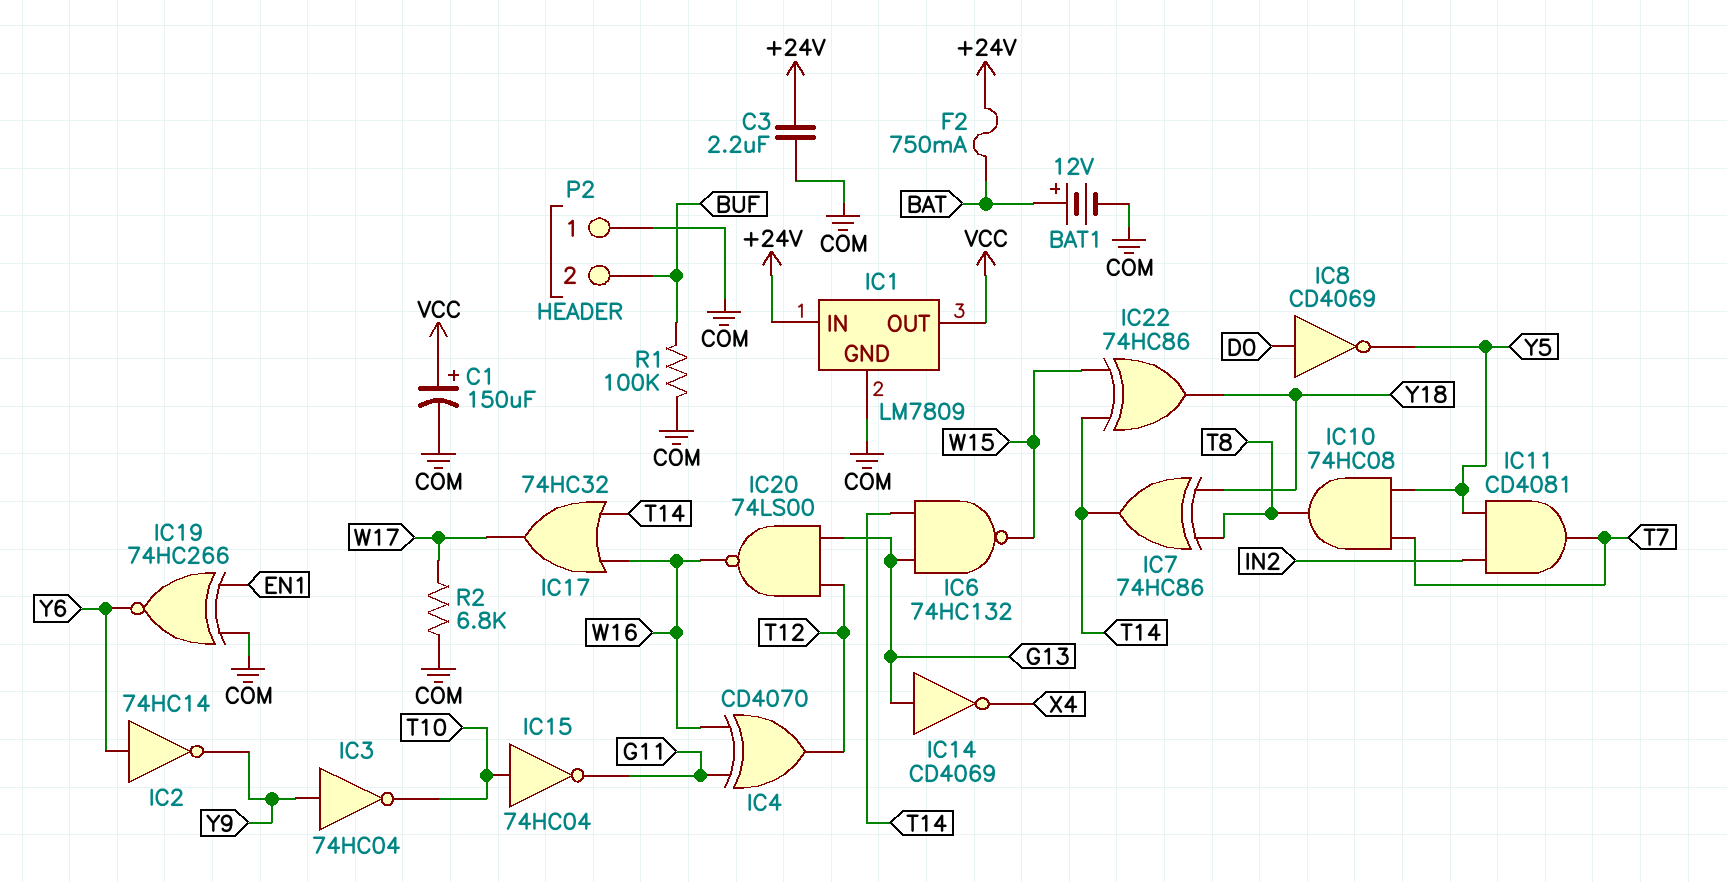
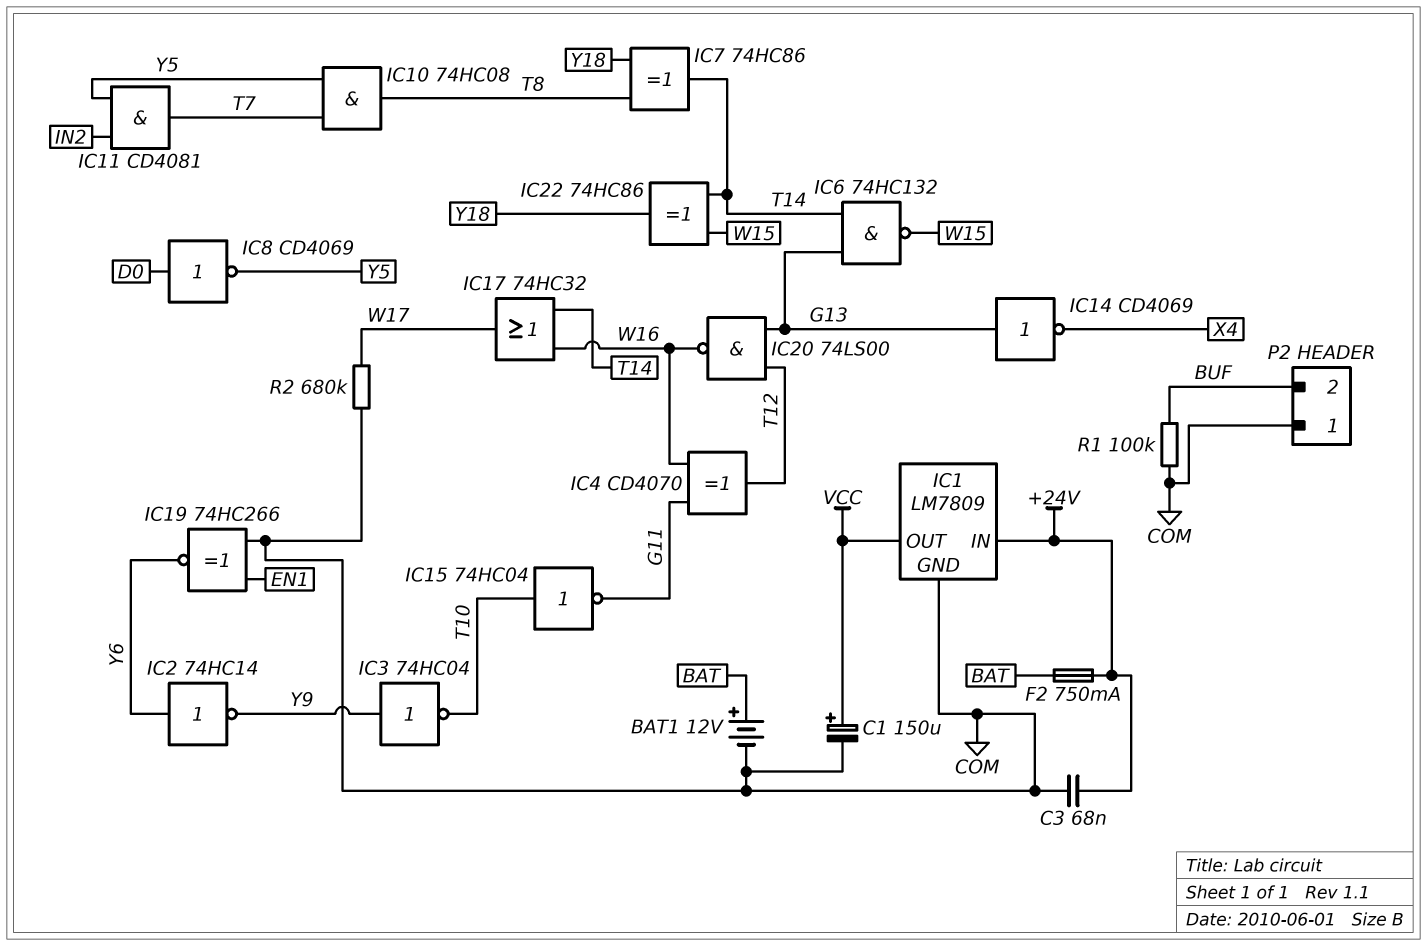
C3: 2.2uF (+24V, COM) -> 68nF (+24V, COM)
R2: 6.8k (COM, W17) -> 680k (COM, W17)

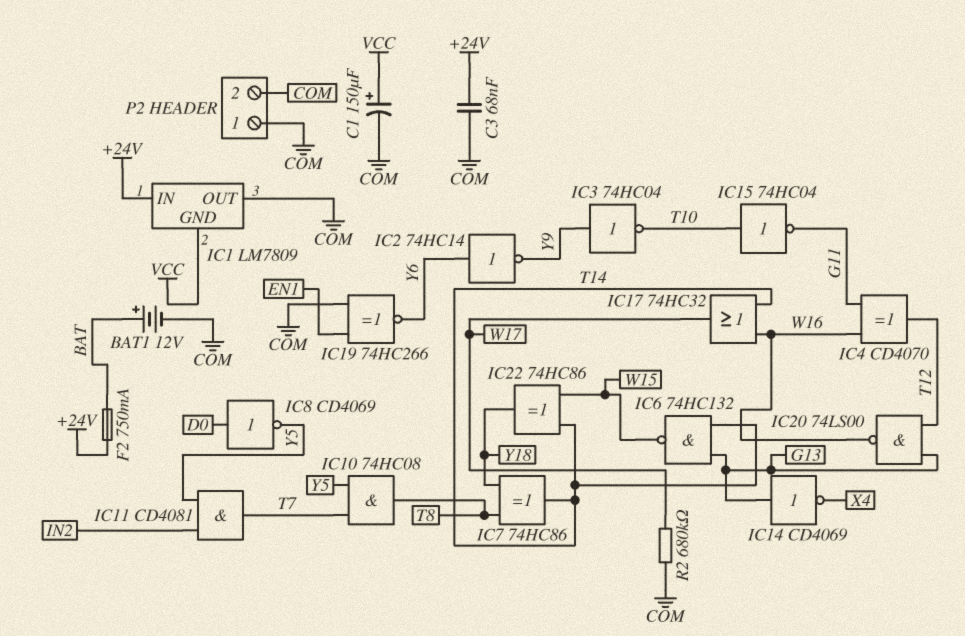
IC1 pin GND: COM -> VCC
IC1 pin OUT: VCC -> COM
P2 pin 2: BUF -> COM
R1: 100k (BUF, COM) -> none

